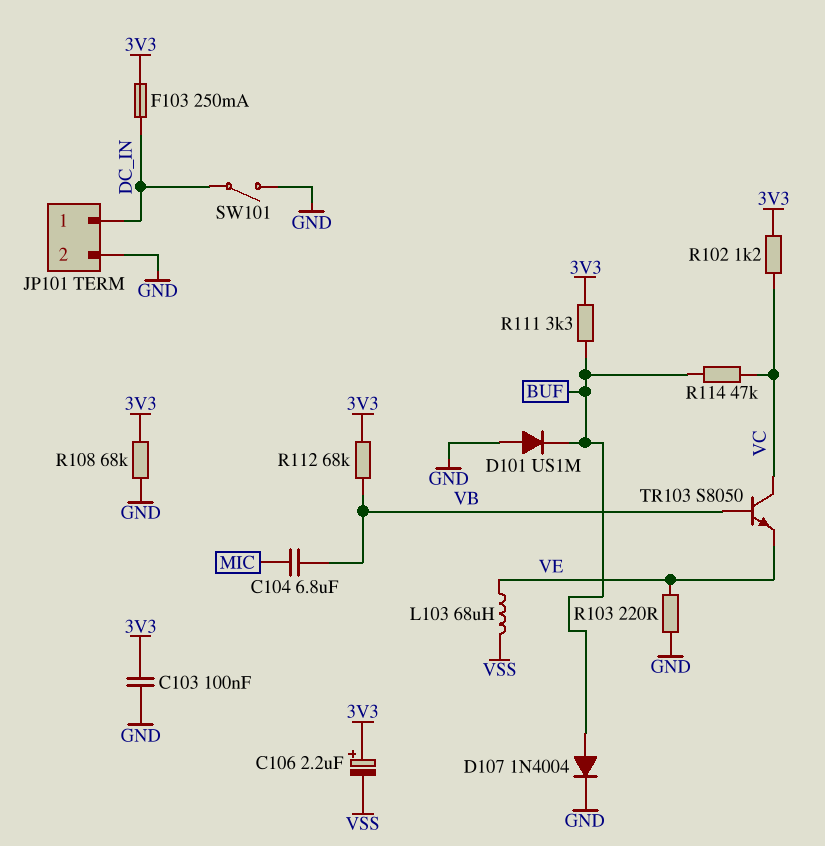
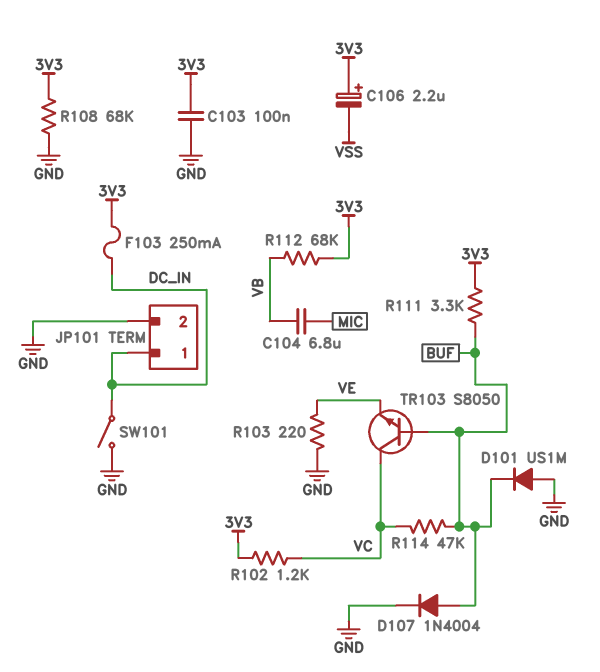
L103: 68uH (VE, VSS) -> none
TR103: NPN S8050 (B VB, C VC, E VE) -> NPN S8050 (B BUF, C VC, E VE)

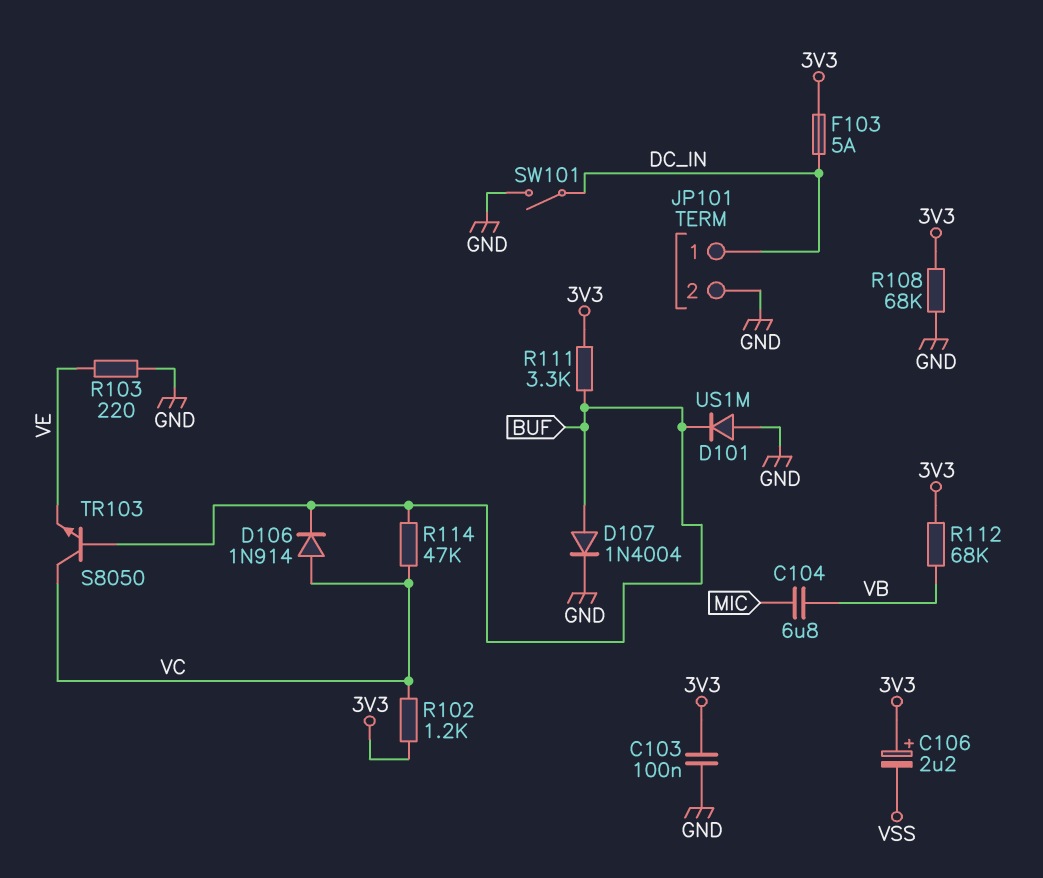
D106: none -> diode 1N914 (A VC, K BUF)
F103: 250mA (3V3, DC_IN) -> 5A (3V3, DC_IN)

